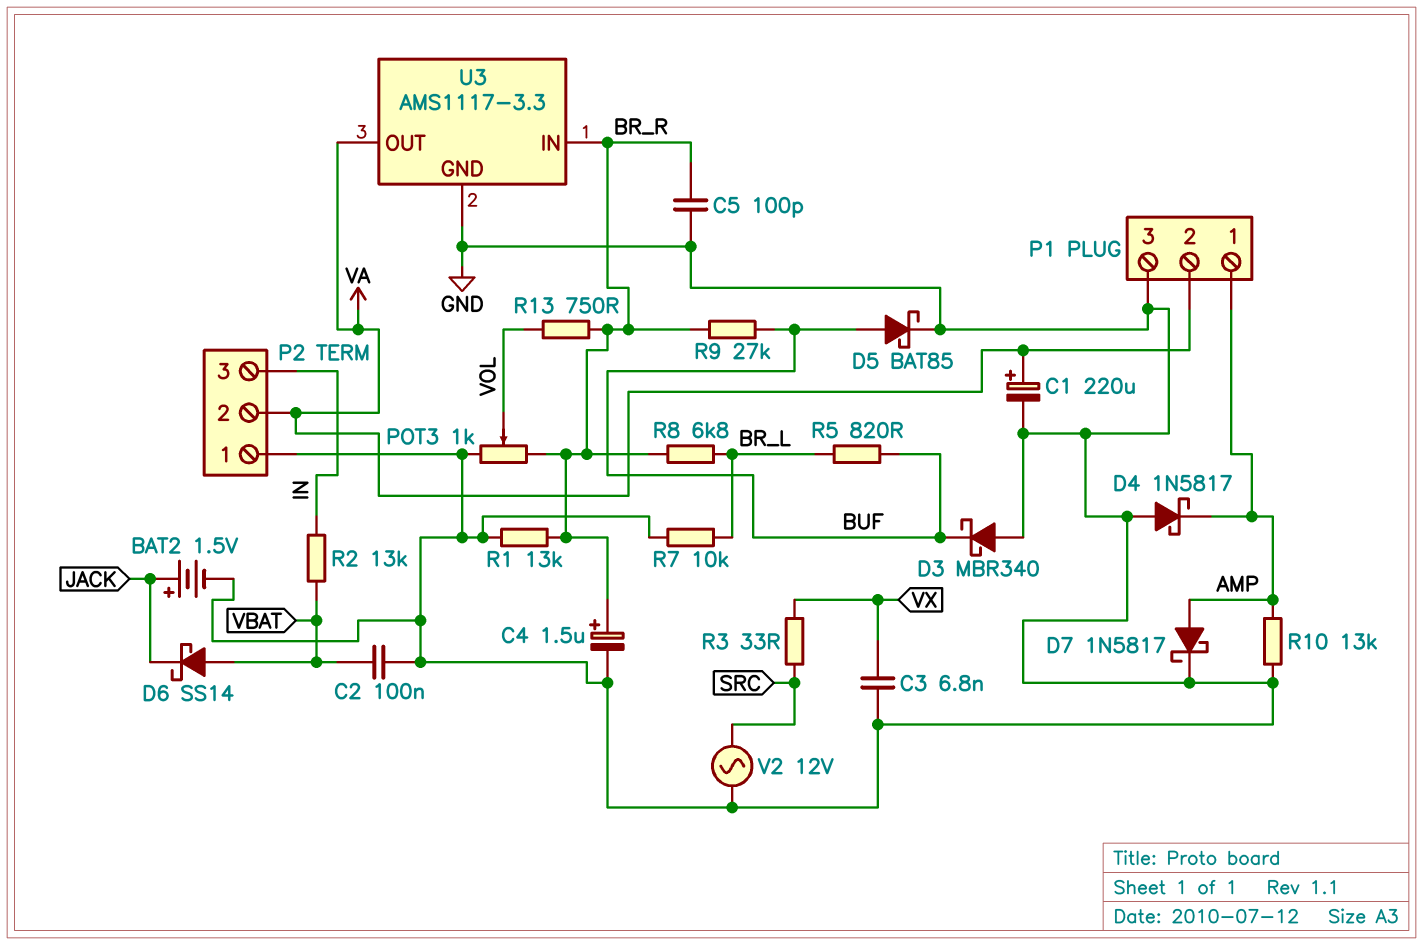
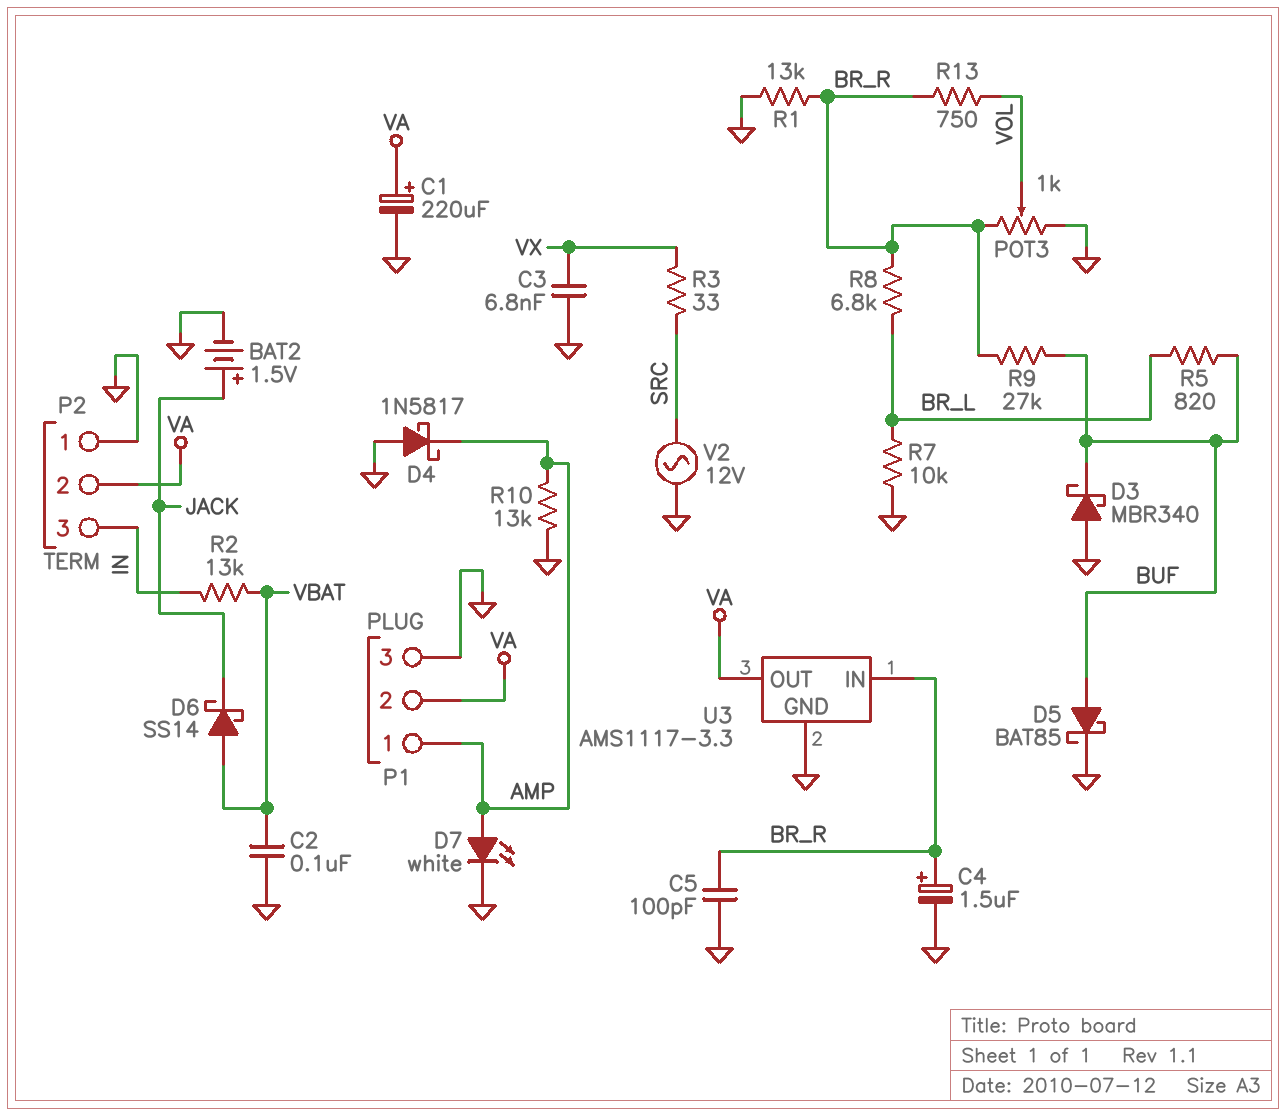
D7: schottky 1N5817 (A AMP, K GND) -> LED white (A AMP, K GND)

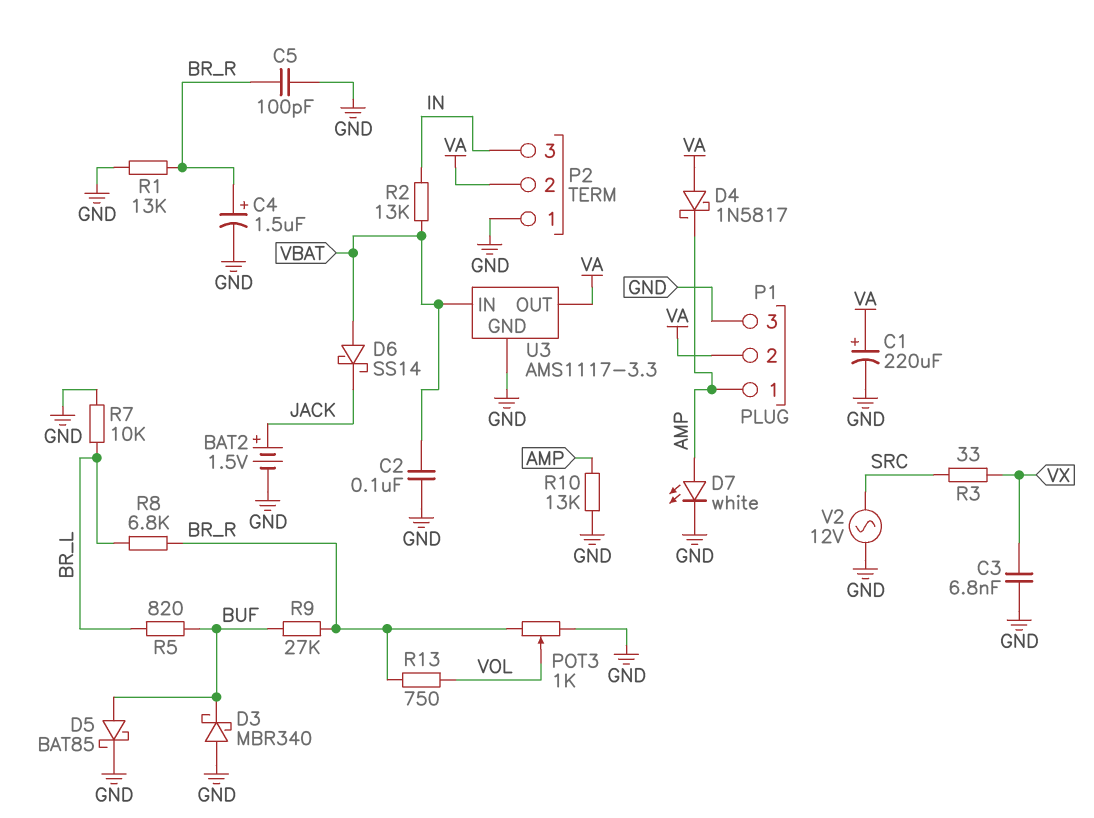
D4: schottky 1N5817 (A GND, K AMP) -> schottky 1N5817 (A VA, K AMP)
U3 pin IN: BR_R -> VBAT

